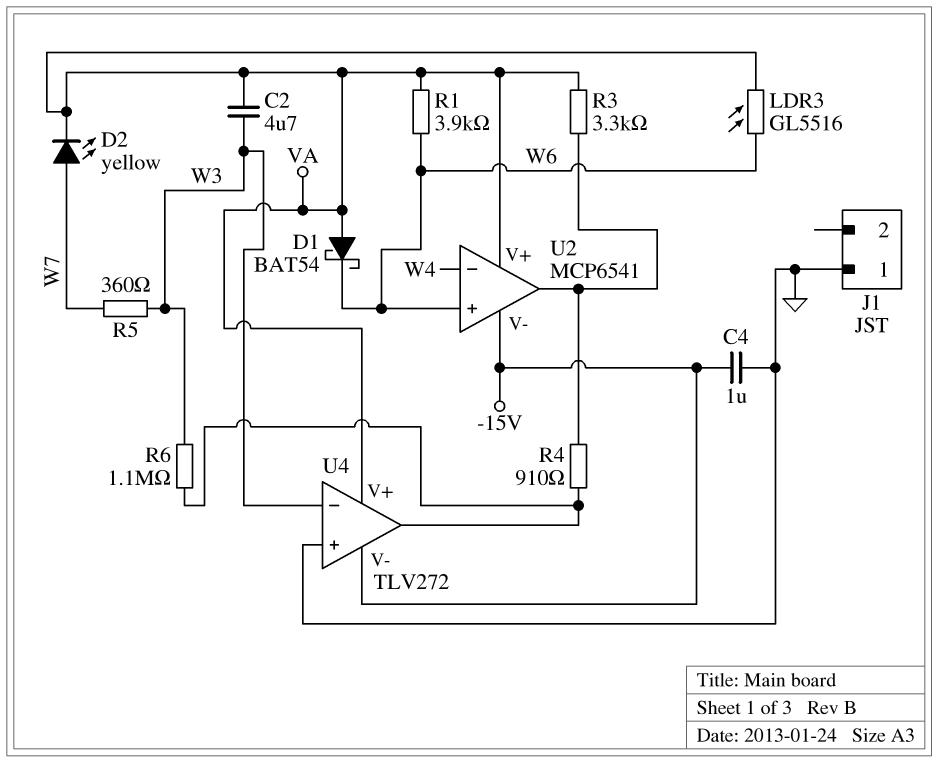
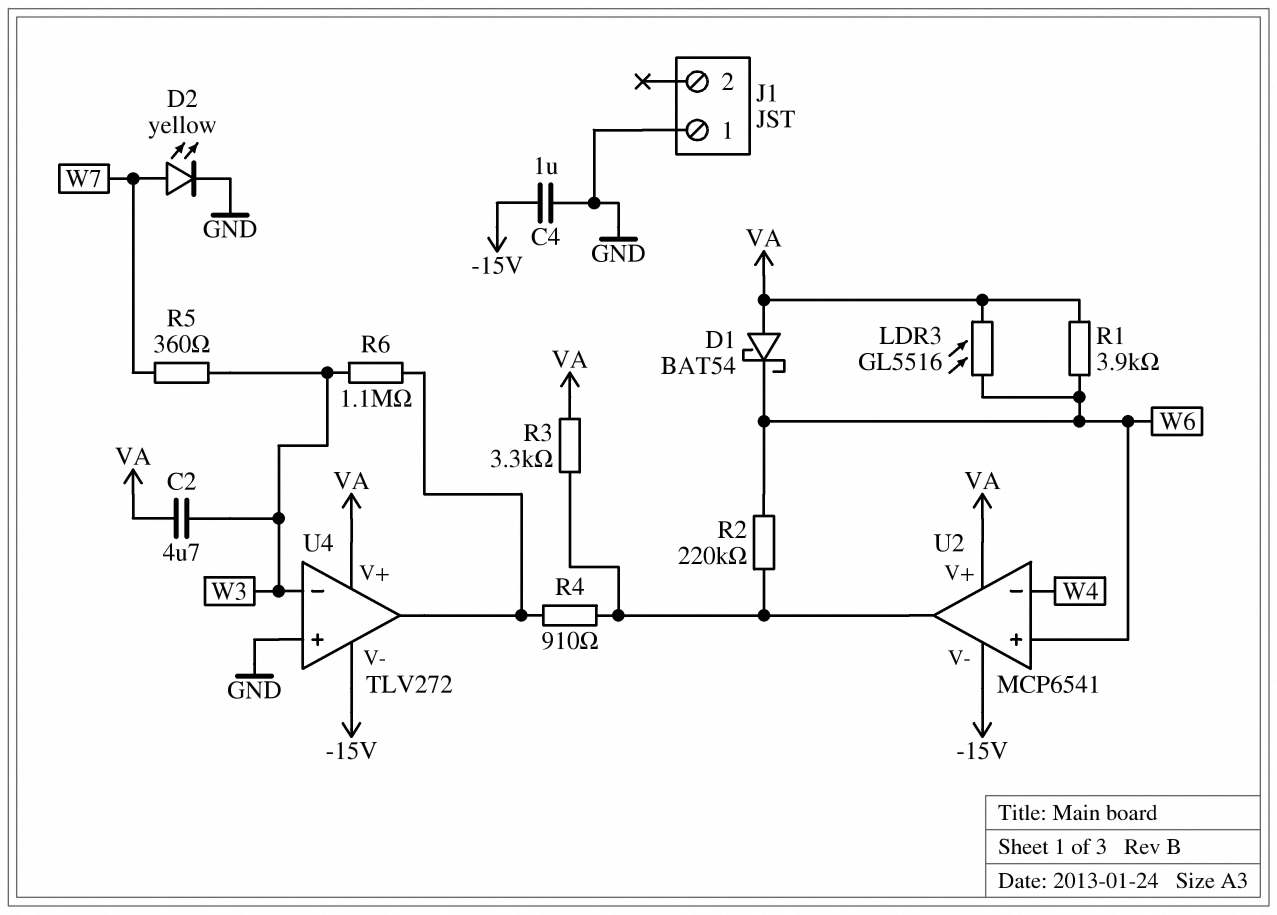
D2: LED yellow (A W7, K VA) -> LED yellow (A W7, K GND)
R2: none -> 220k (U2/out, W6)

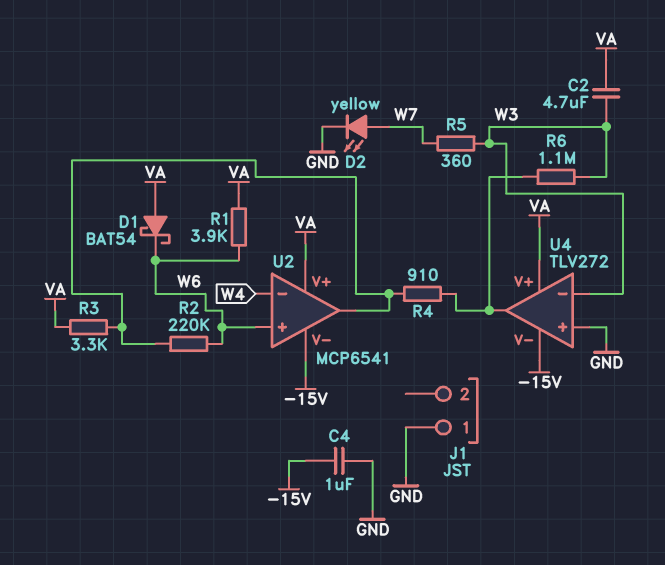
LDR3: GL5516 (VA, W6) -> none

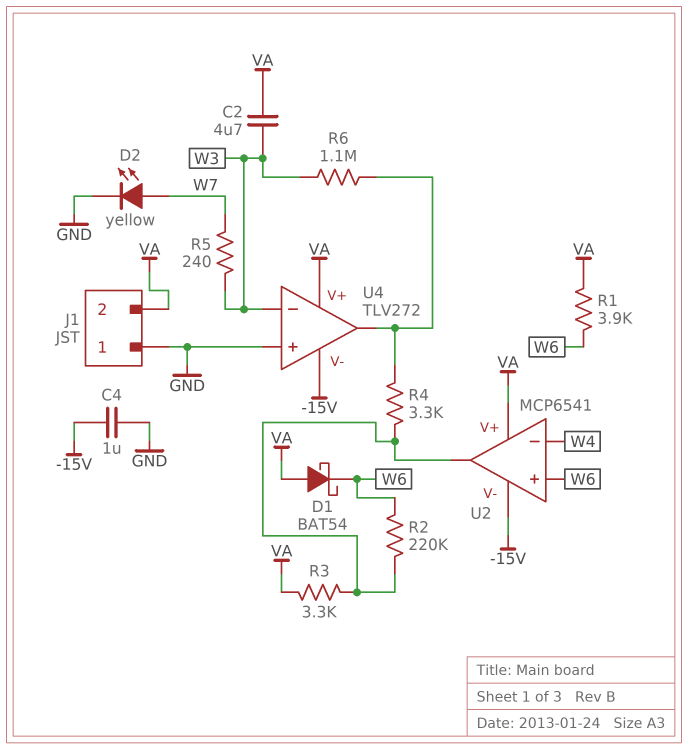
J1 pin 2: none -> VA
R4: 910 (U2/out, U4/out) -> 3.3k (U2/out, U4/out)
R5: 360 (W3, W7) -> 240 (W3, W7)

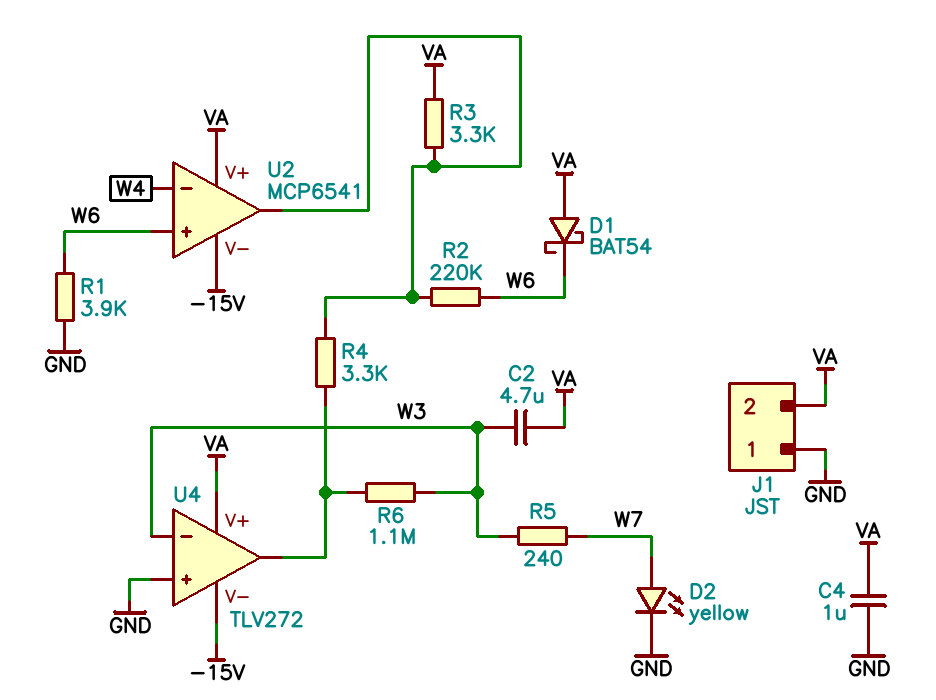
C4: 1uF (-15V, GND) -> 1uF (GND, VA)
R1: 3.9k (VA, W6) -> 3.9k (GND, W6)

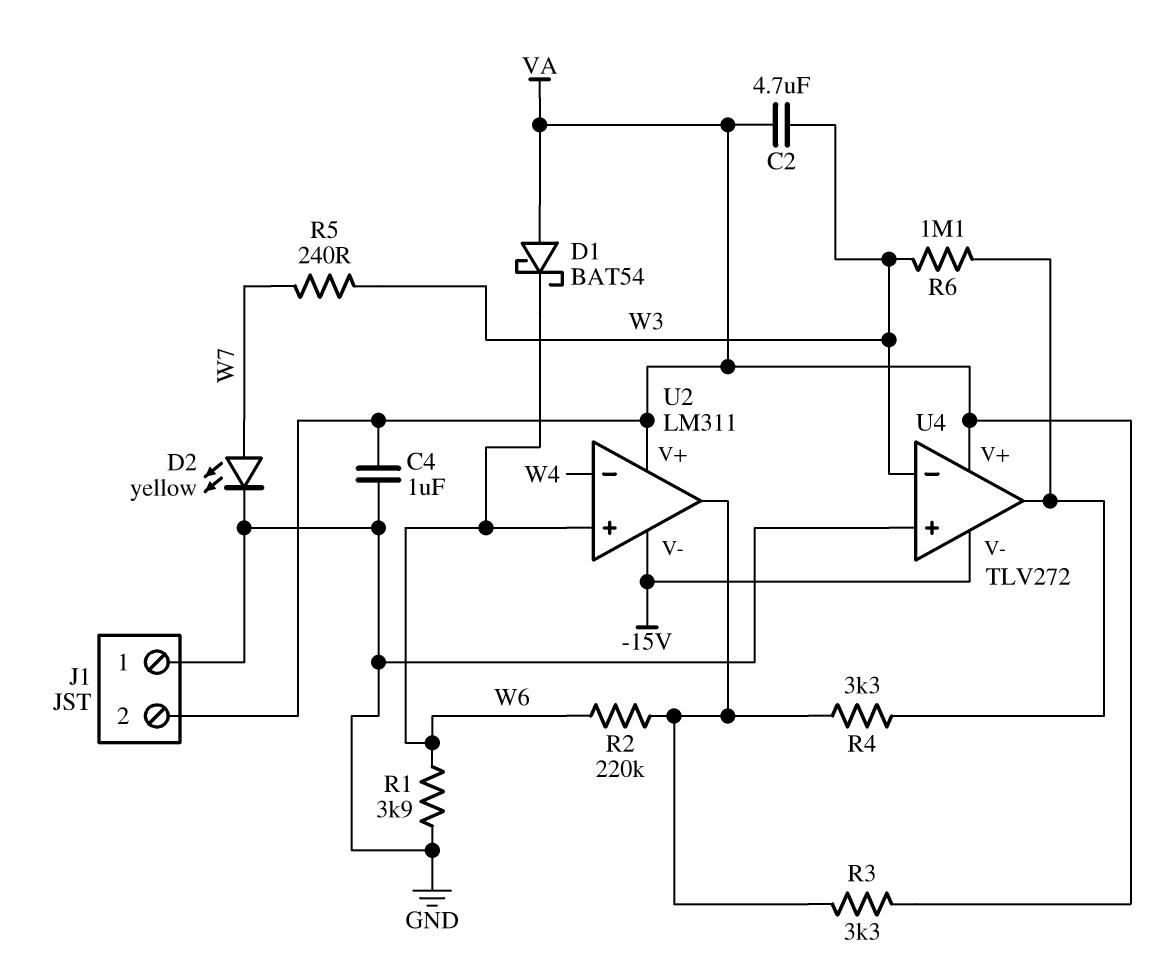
U2: MCP6541 -> LM311

